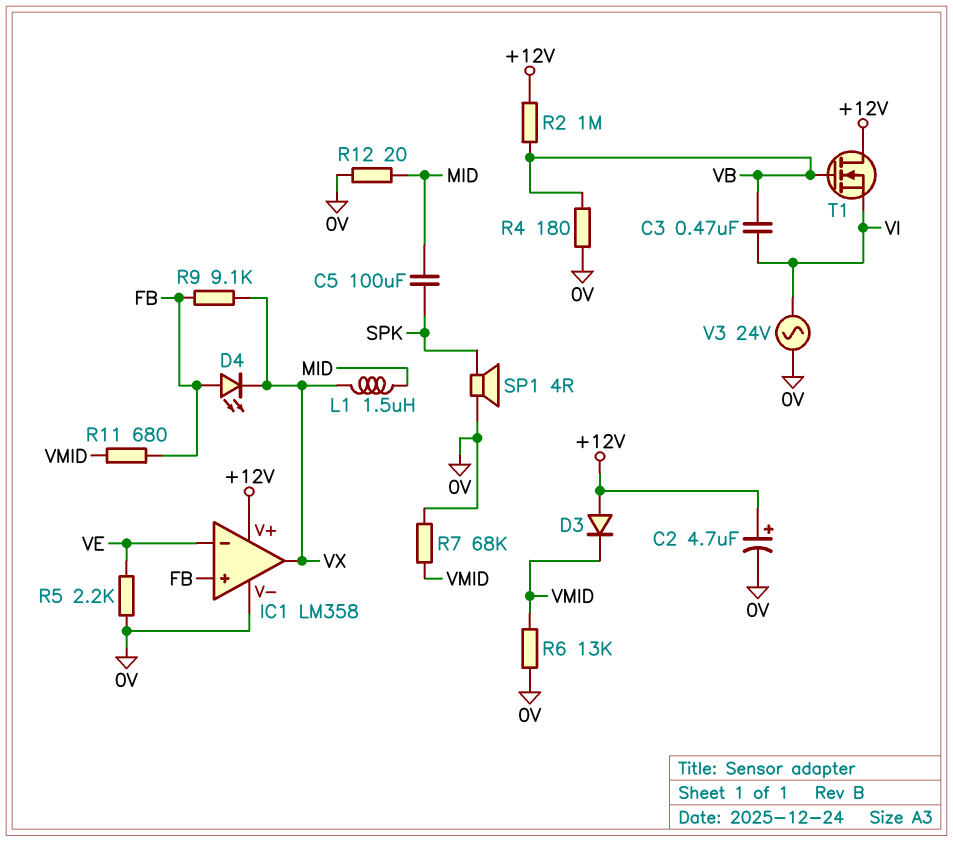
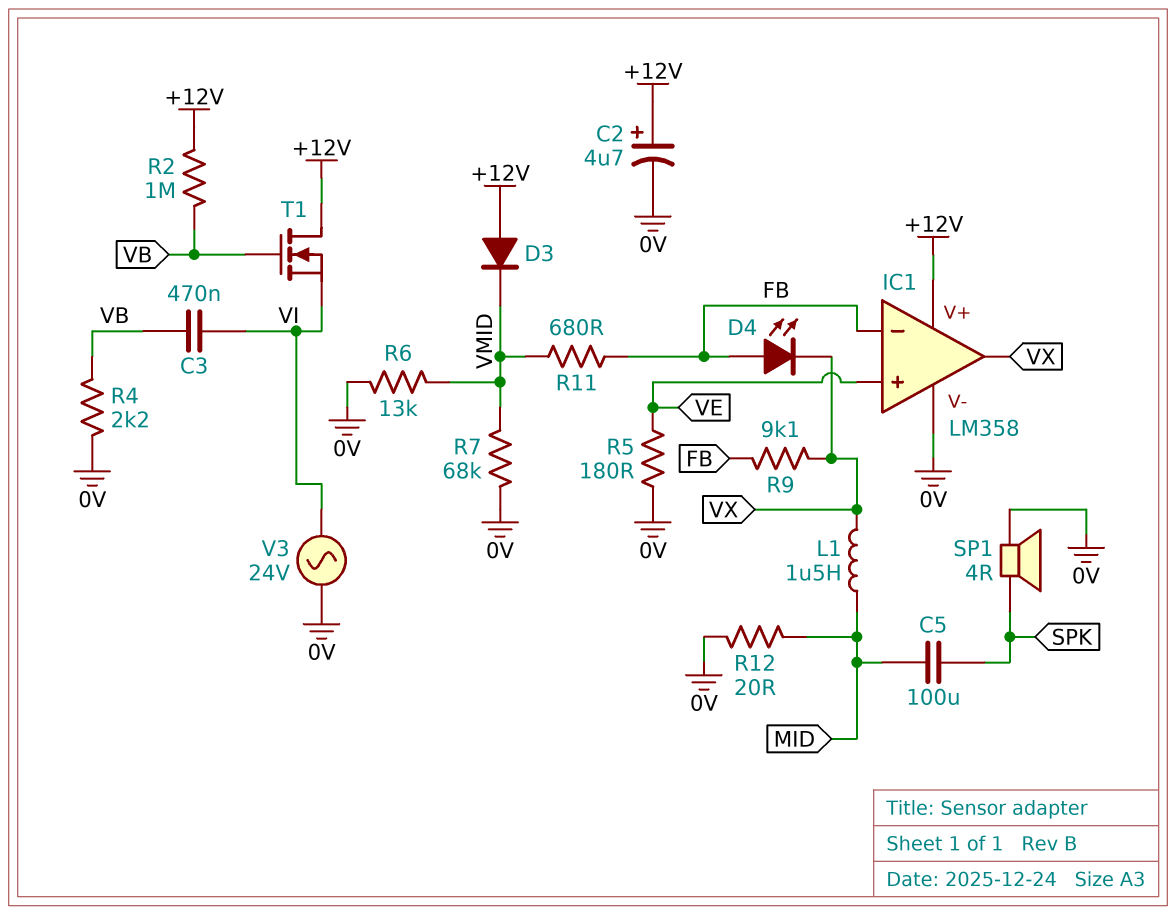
IC1 pin in+: FB -> VE
IC1 pin in-: VE -> FB
R4: 180 (0V, VB) -> 2.2k (0V, VB)
R5: 2.2k (0V, VE) -> 180 (0V, VE)

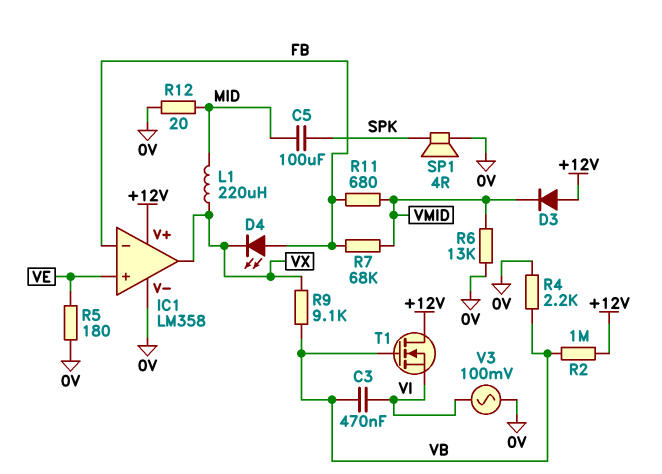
C2: 4.7uF (plus +12V, minus 0V) -> none
L1: 1.5uH (MID, VX) -> 220uH (MID, VX)
R7: 68k (0V, VMID) -> 68k (FB, VMID)
R9: 9.1k (FB, VX) -> 9.1k (VB, VX)
V3: AC 24V (0V, VI) -> AC 100mV (0V, VI)

